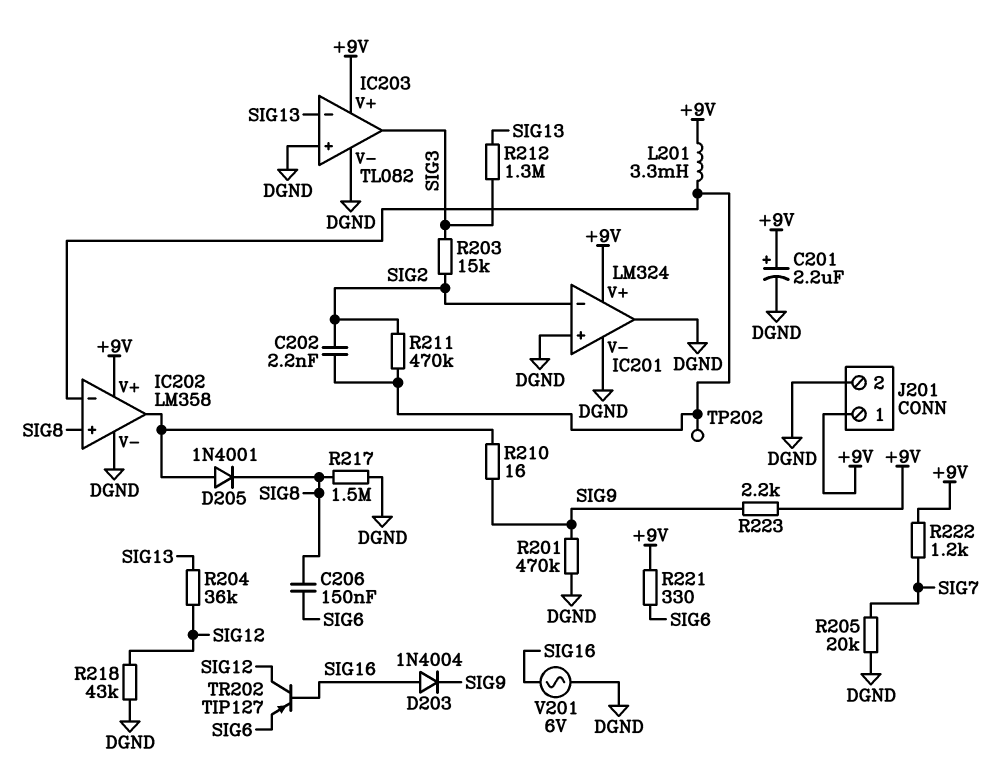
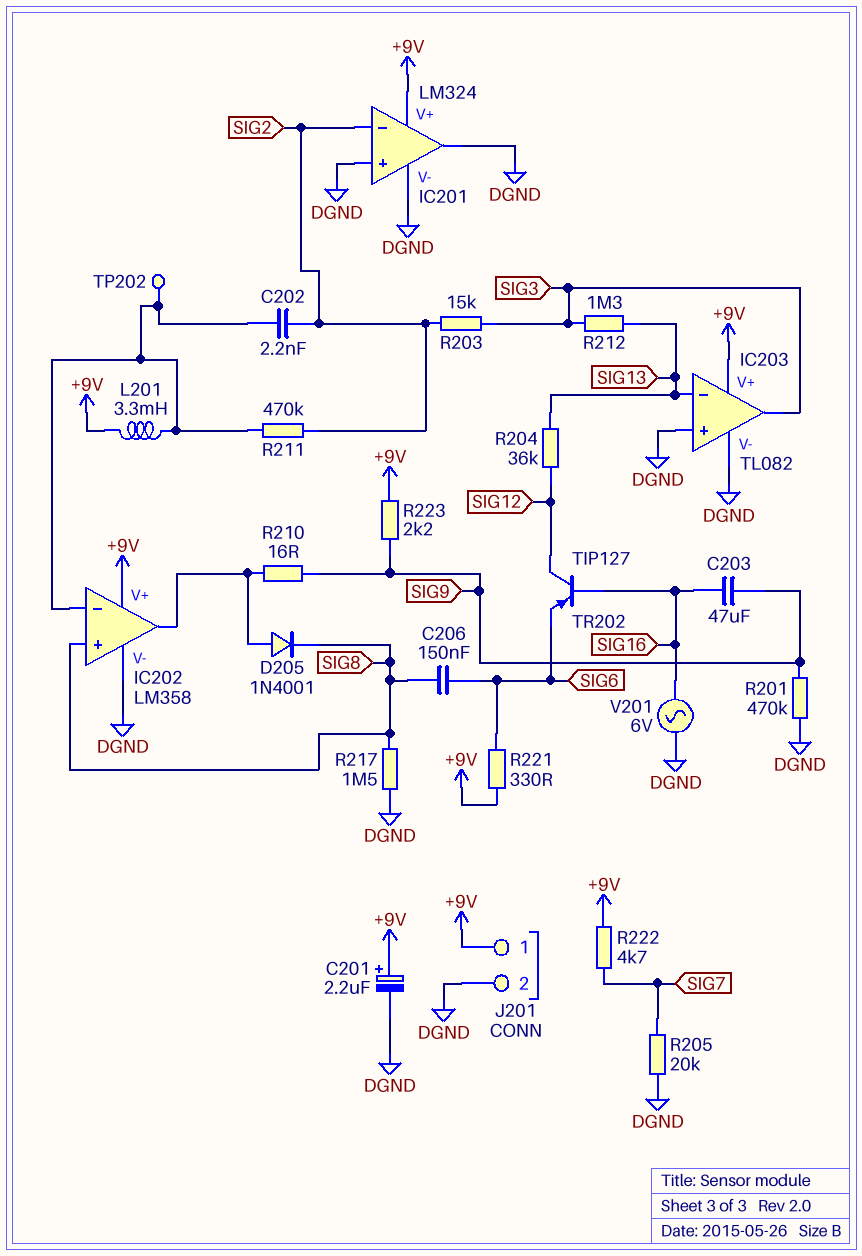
C203: none -> 47uF (SIG9, SIG16)
D203: diode 1N4004 (A SIG16, K SIG9) -> none
R218: 43k (DGND, SIG12) -> none
R222: 1.2k (+9V, SIG7) -> 4.7k (+9V, SIG7)

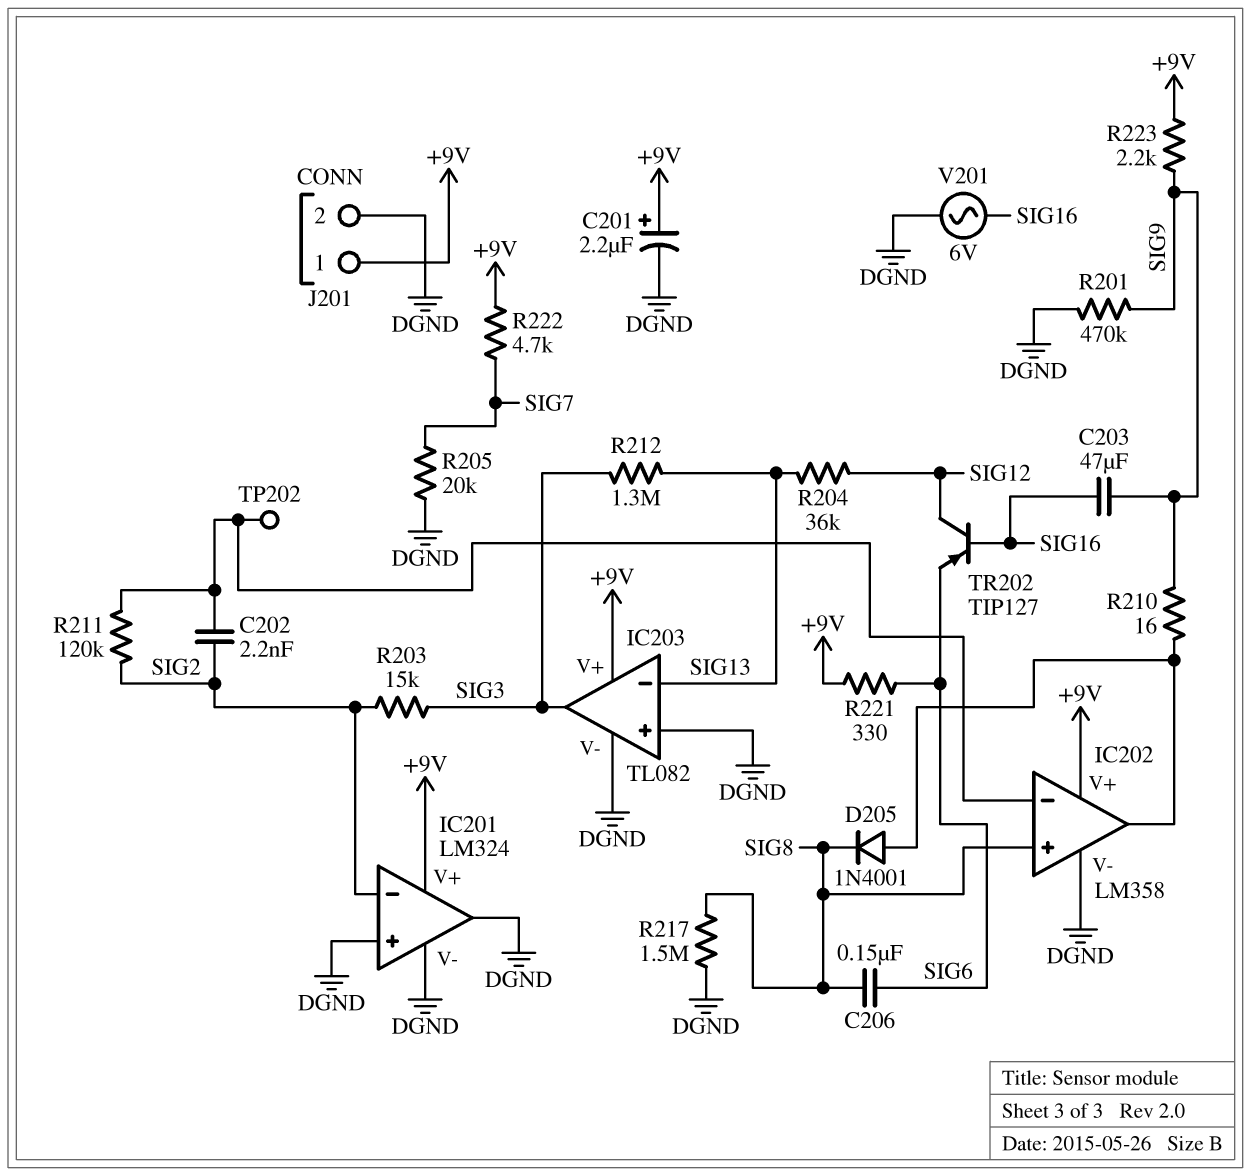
L201: 3.3mH (+9V, IC202/in-) -> none
R211: 470k (IC202/in-, SIG2) -> 120k (IC202/in-, SIG2)

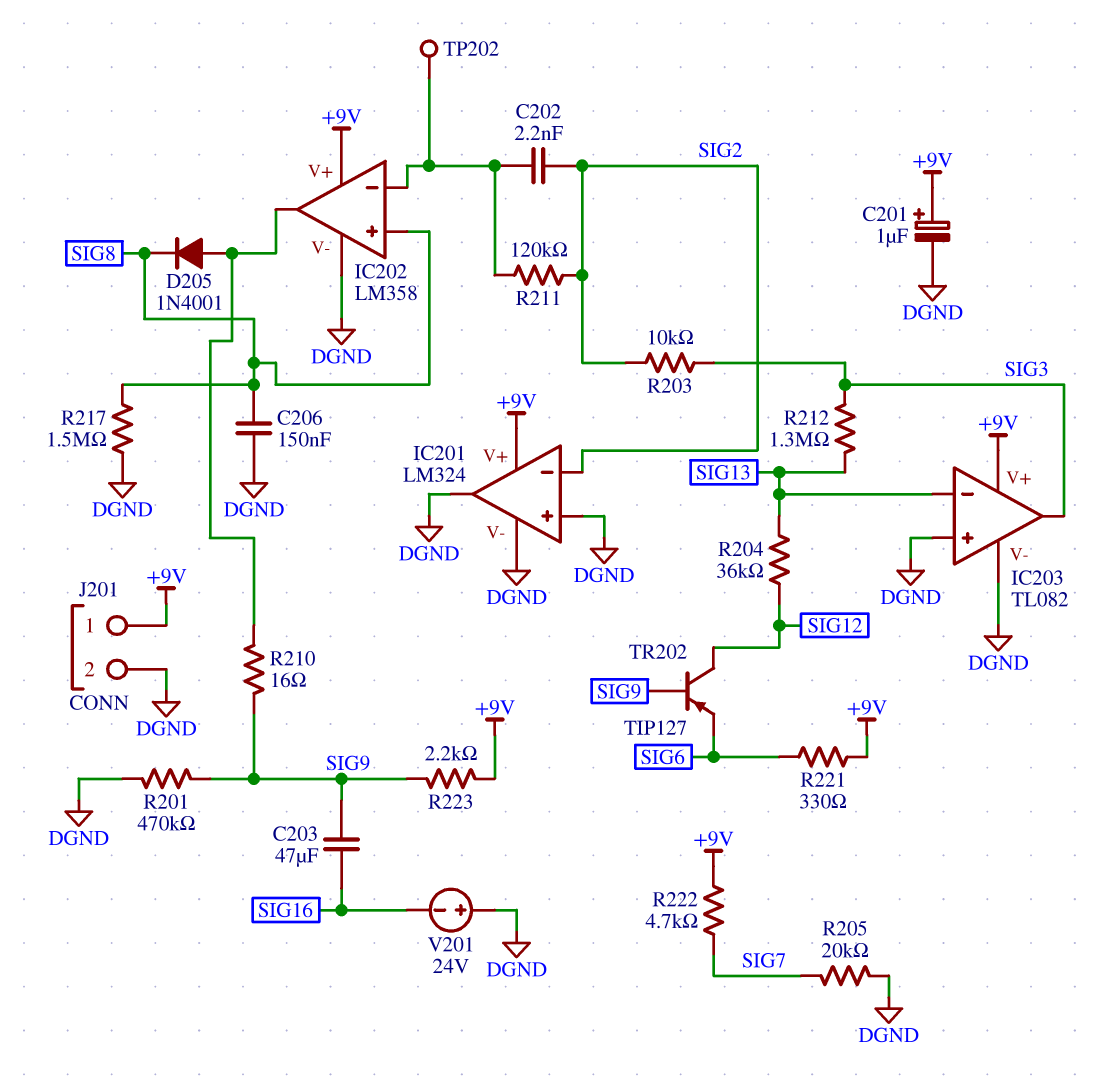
C201: 2.2uF (plus +9V, minus DGND) -> 1uF (plus +9V, minus DGND)
C206: 150nF (SIG6, SIG8) -> 150nF (DGND, SIG8)
R203: 15k (SIG2, SIG3) -> 10k (SIG2, SIG3)
TR202: PNP TIP127 (B SIG16, C SIG12, E SIG6) -> PNP TIP127 (B SIG9, C SIG12, E SIG6)
V201: AC 6V (DGND, SIG16) -> 24V (plus DGND, minus SIG16)

